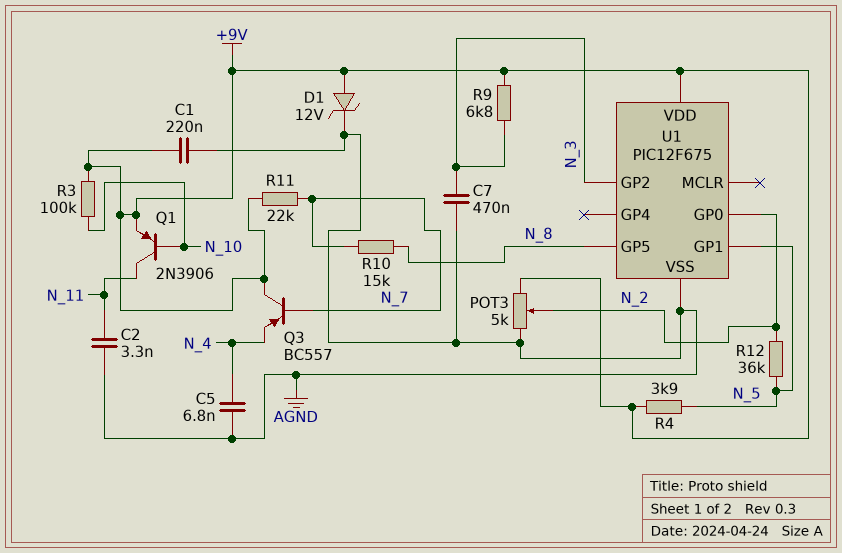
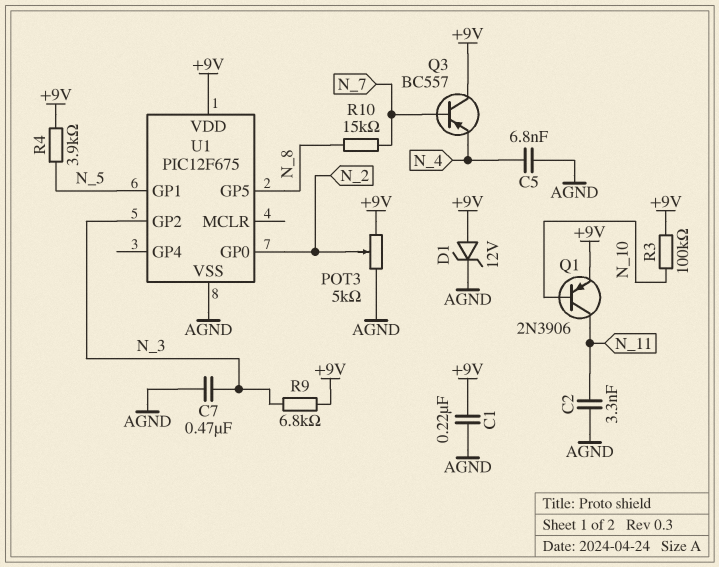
R11: 22k (+9V, N_7) -> none
R12: 36k (N_2, N_5) -> none

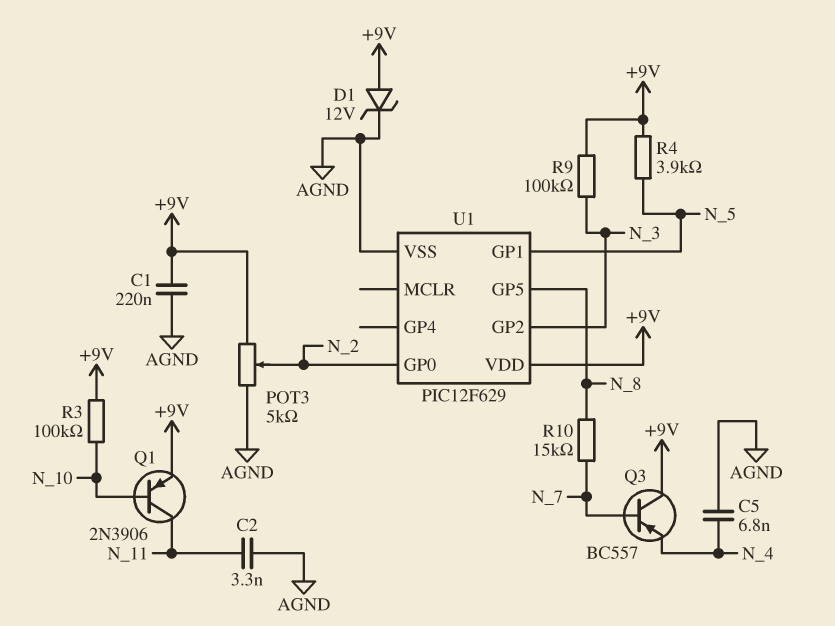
C7: 470nF (AGND, N_3) -> none
R9: 6.8k (+9V, N_3) -> 100k (+9V, N_3)
U1: PIC12F675 -> PIC12F629

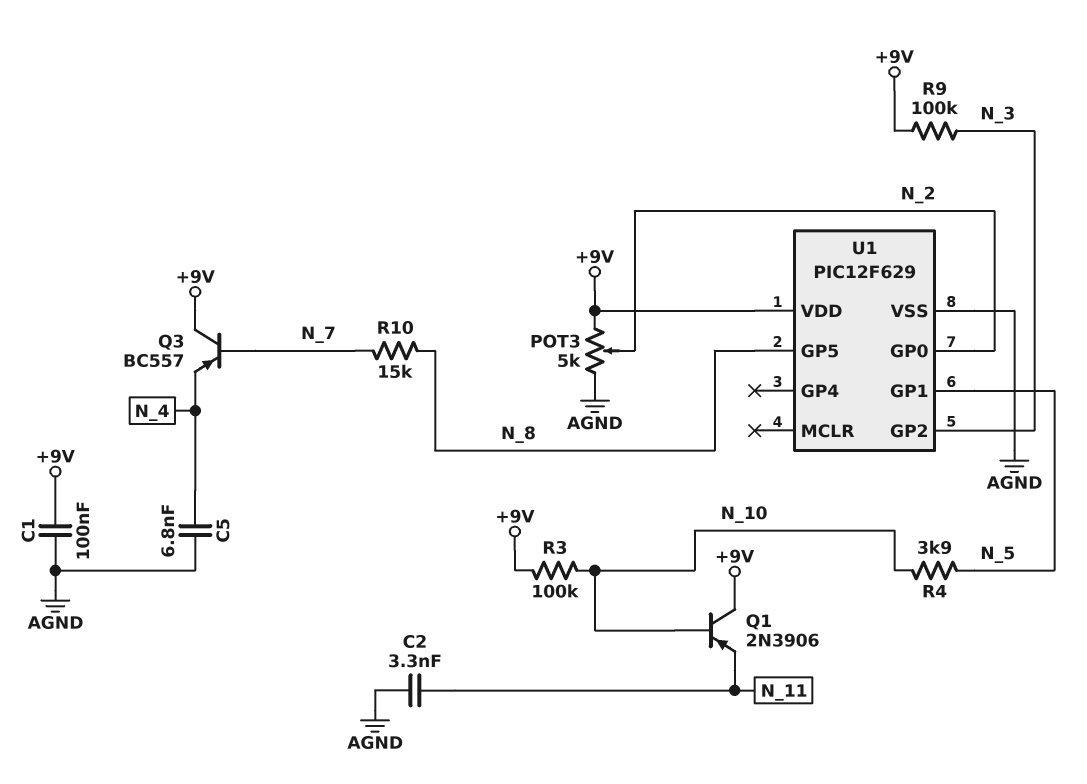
C1: 220nF (+9V, AGND) -> 100nF (+9V, AGND)
D1: zener 12V (A +9V, K AGND) -> none
Q1: PNP 2N3906 (B N_10, C N_11, E +9V) -> PNP 2N3906 (B N_10, C +9V, E N_11)
R4: 3.9k (+9V, N_5) -> 3.9k (N_5, N_10)

